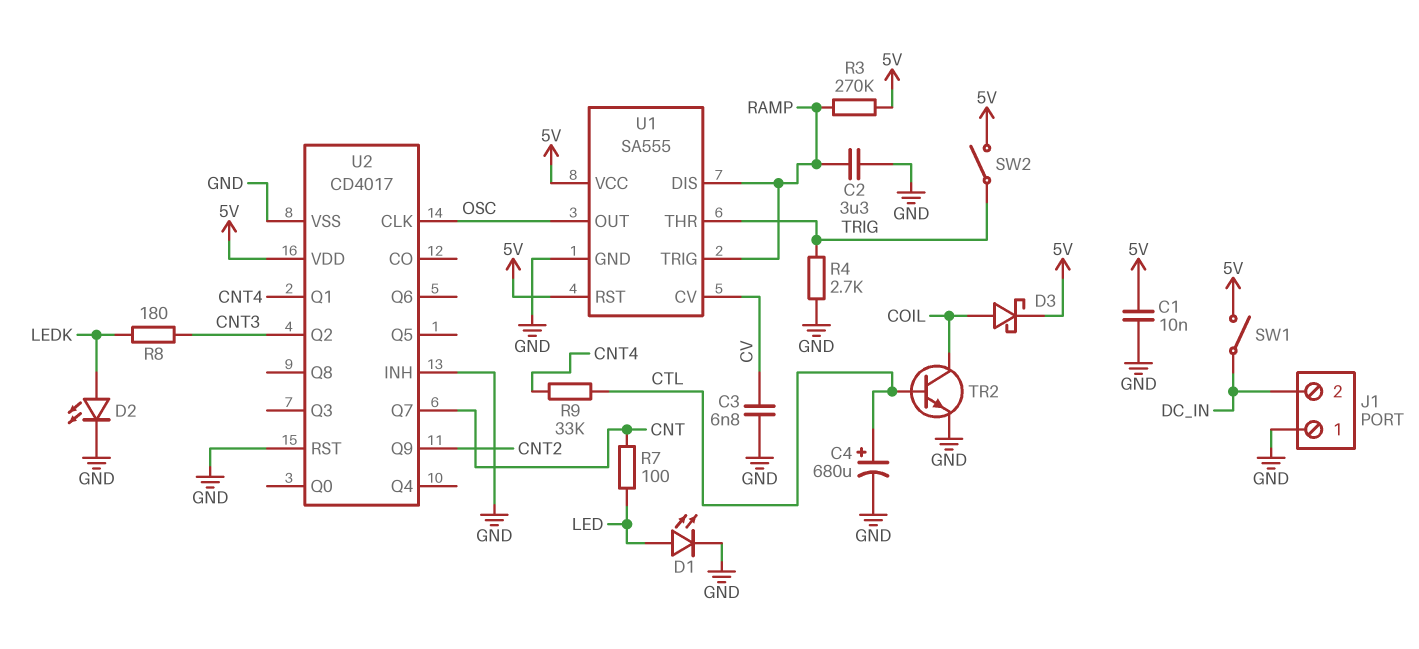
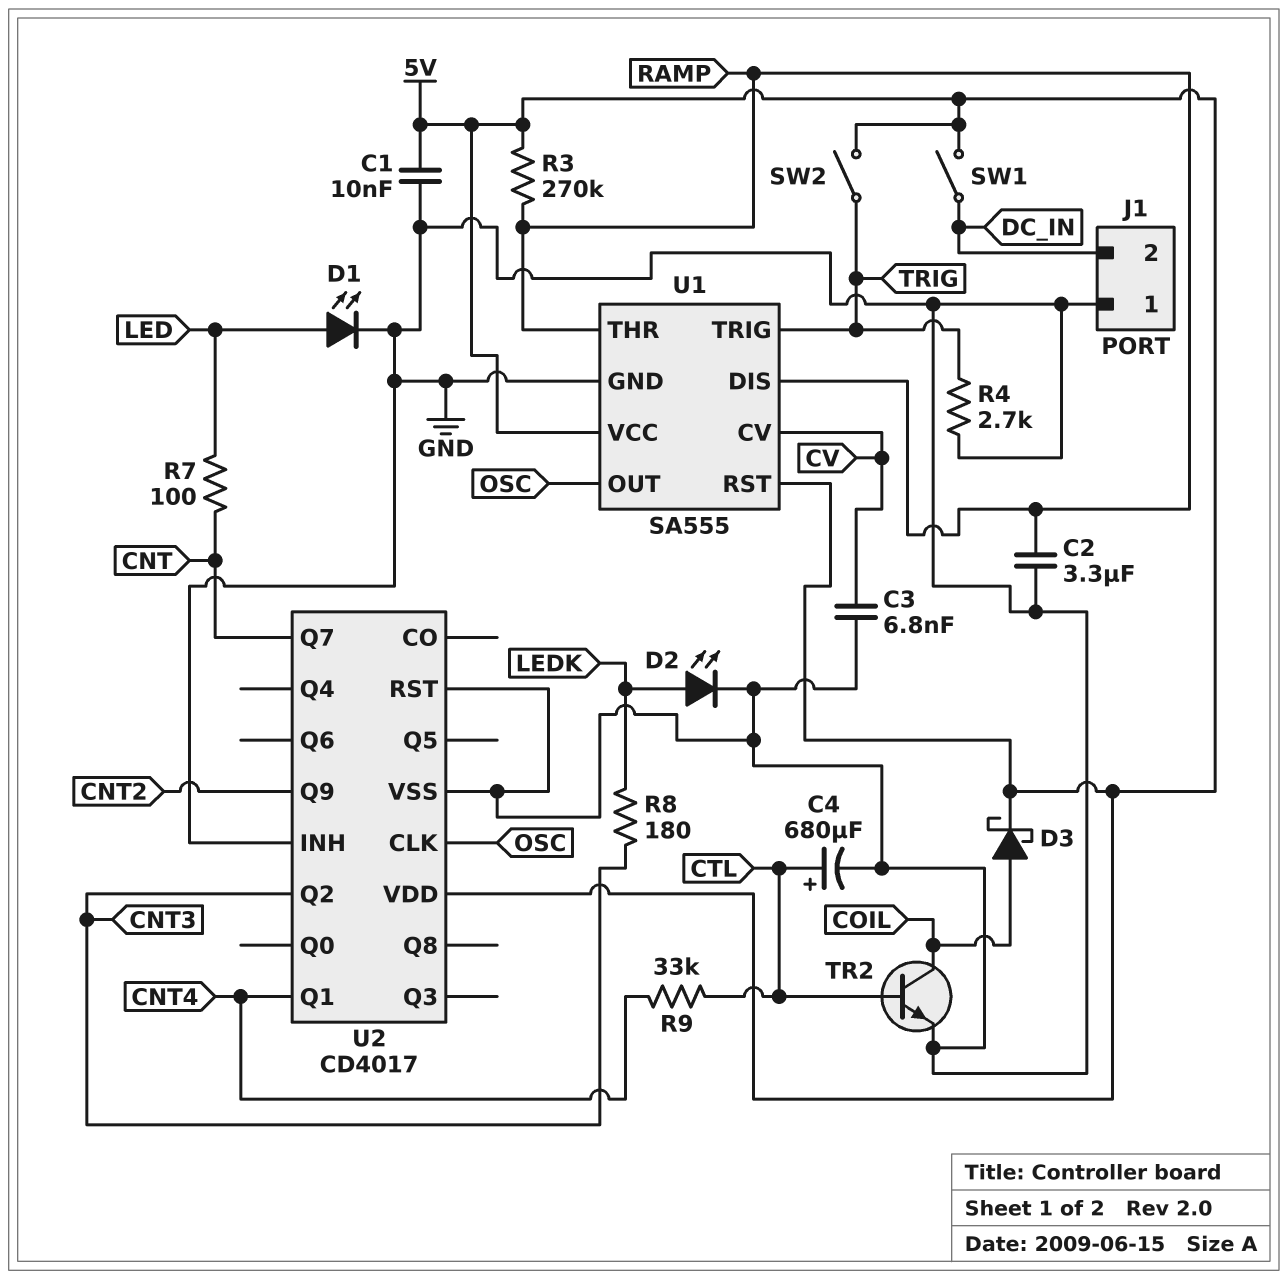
U1 pin THR: TRIG -> RAMP
U1 pin TRIG: RAMP -> TRIG

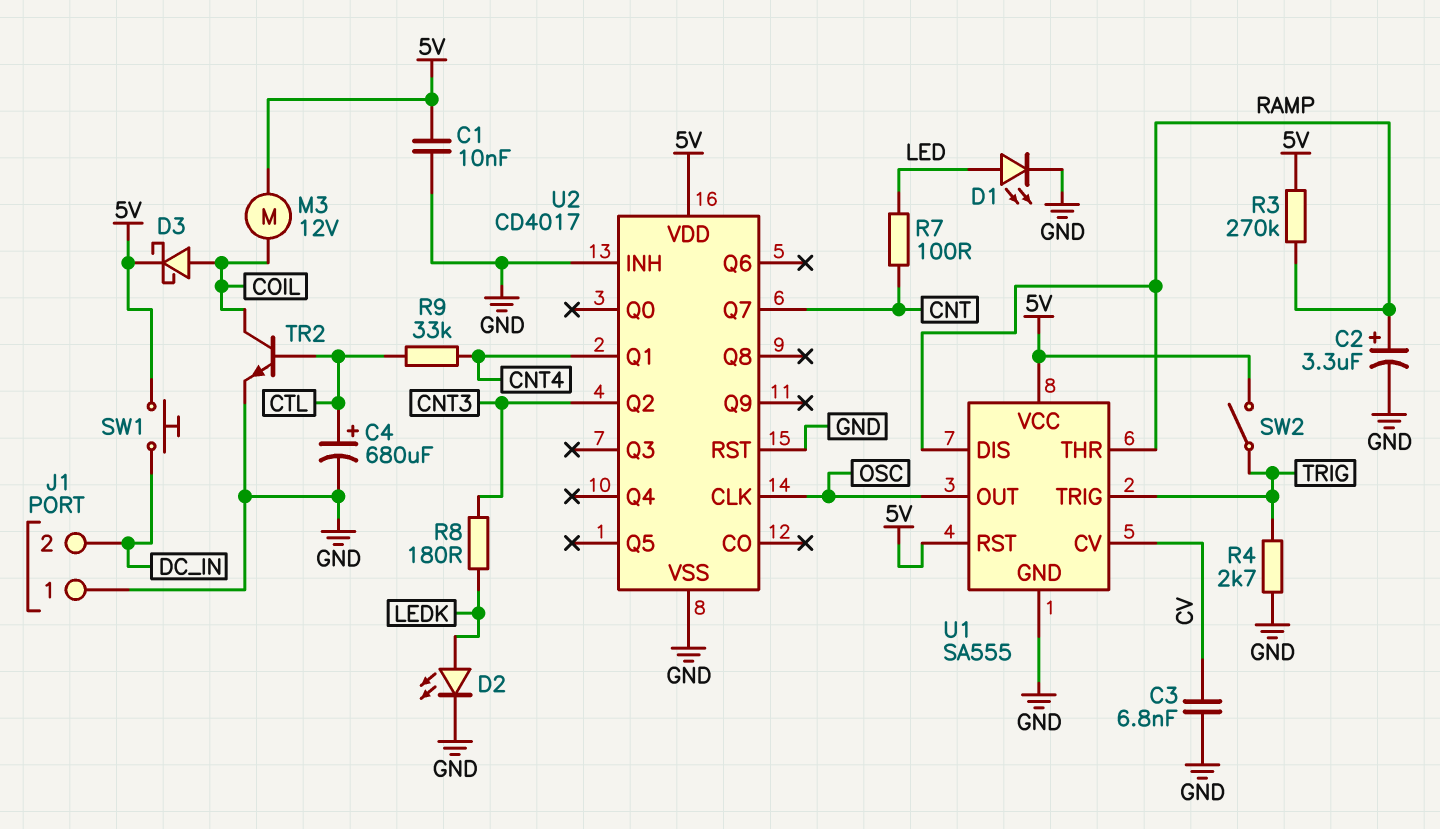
C2: 3.3uF (GND, RAMP) -> 3.3uF (plus RAMP, minus GND)
M3: none -> motor 12V (5V, COIL)
SW1: switch (5V, DC_IN) -> button (5V, DC_IN)
U2 pin Q9: CNT2 -> none

